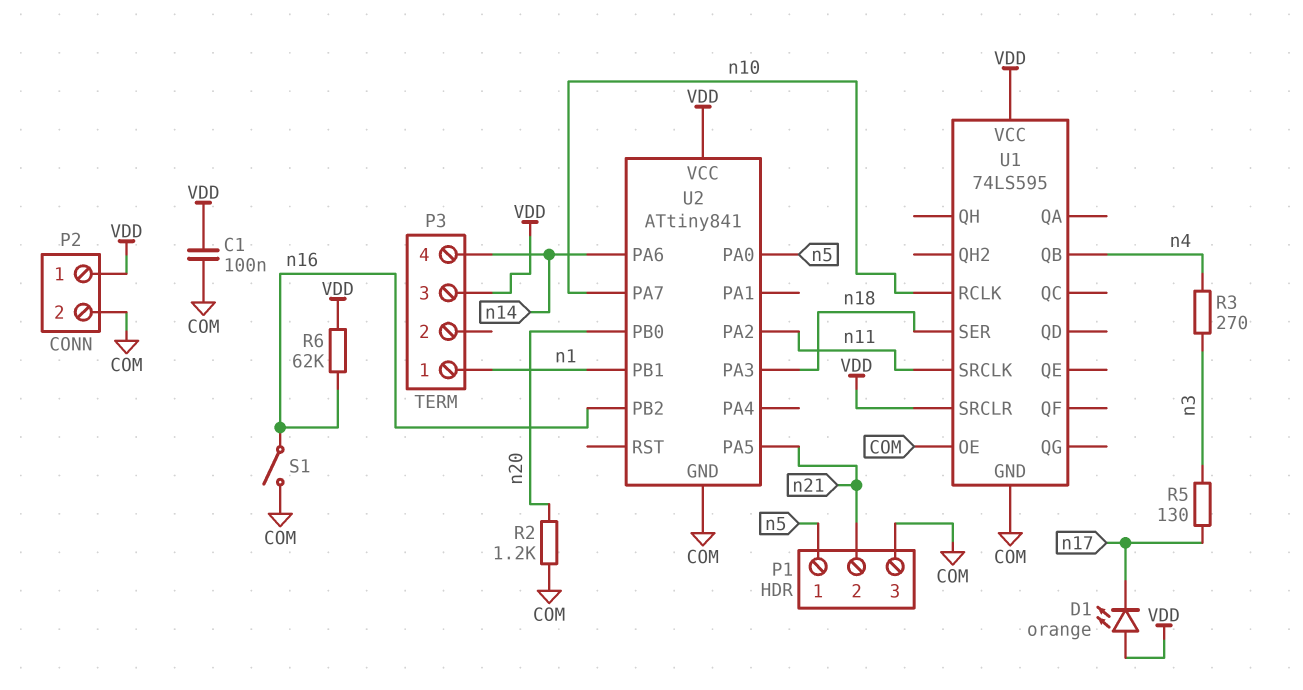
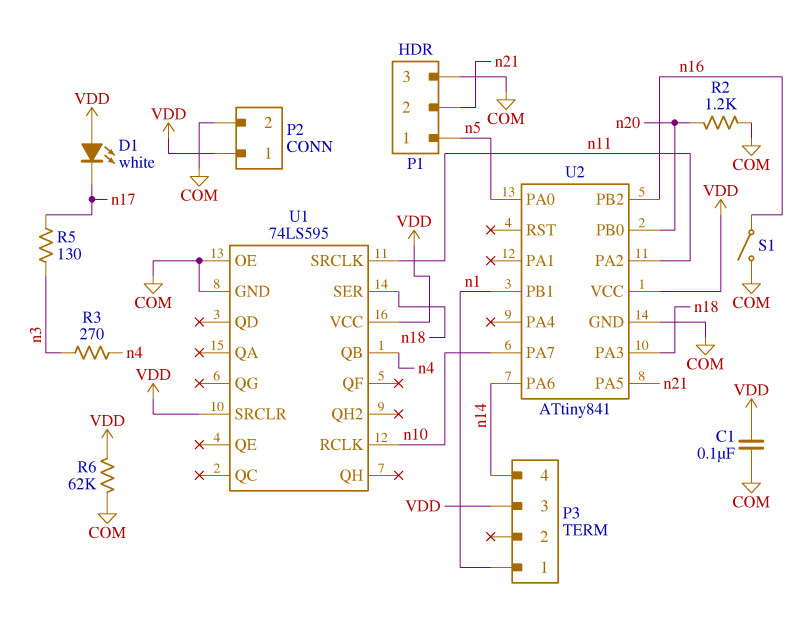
D1: LED orange (A VDD, K n17) -> LED white (A VDD, K n17)
R6: 62k (VDD, n16) -> 62k (COM, VDD)

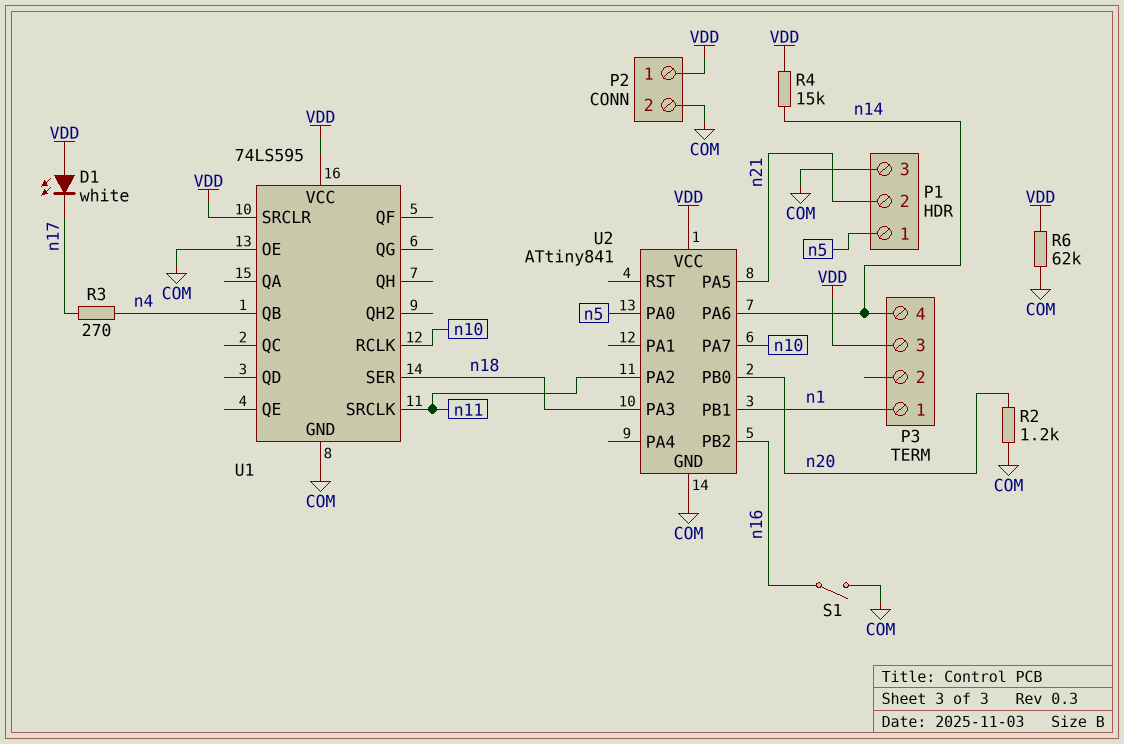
C1: 100nF (COM, VDD) -> none
R3: 270 (n3, n4) -> 270 (n4, n17)
R4: none -> 15k (VDD, n14)
R5: 130 (n3, n17) -> none

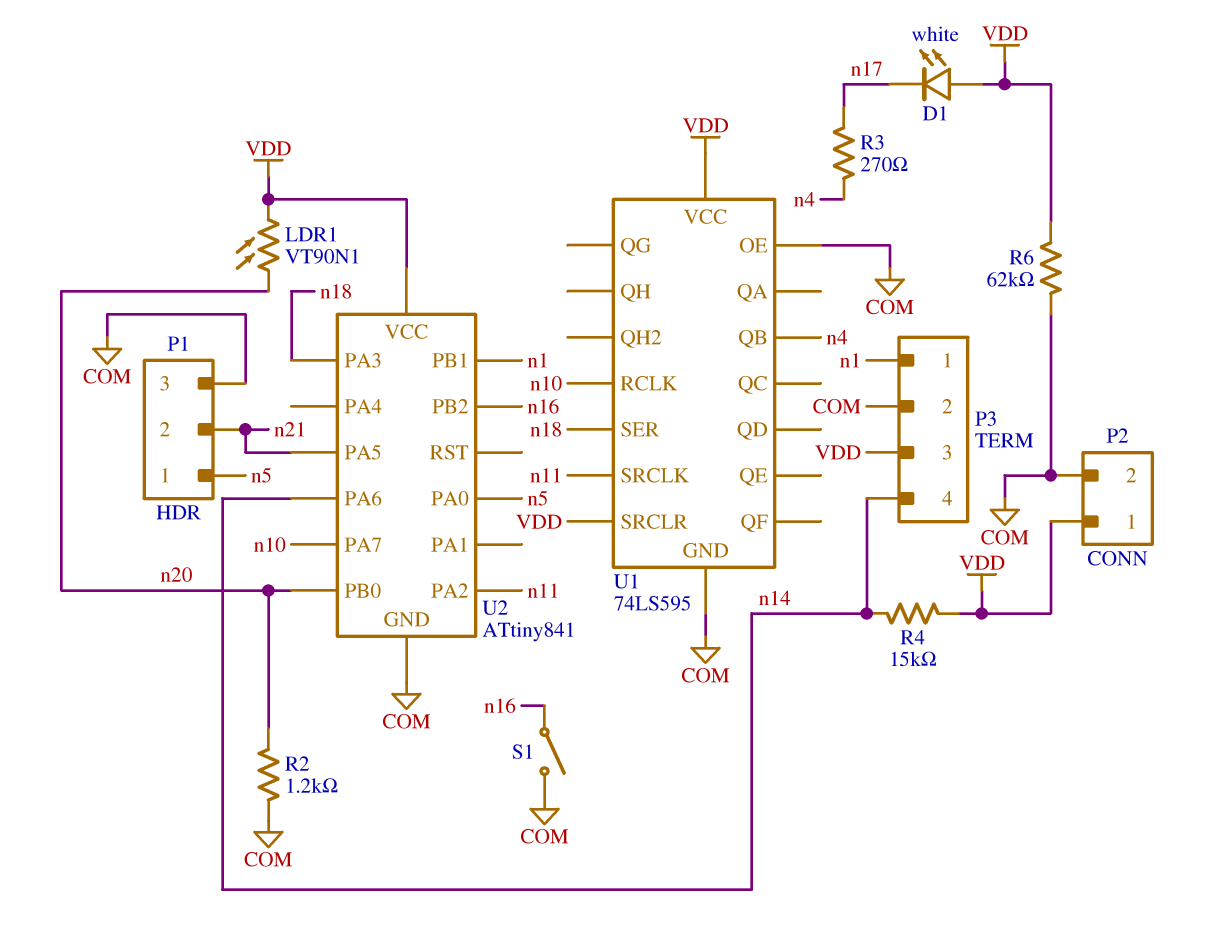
LDR1: none -> VT90N1 (VDD, n20)
P3 pin 2: none -> COM

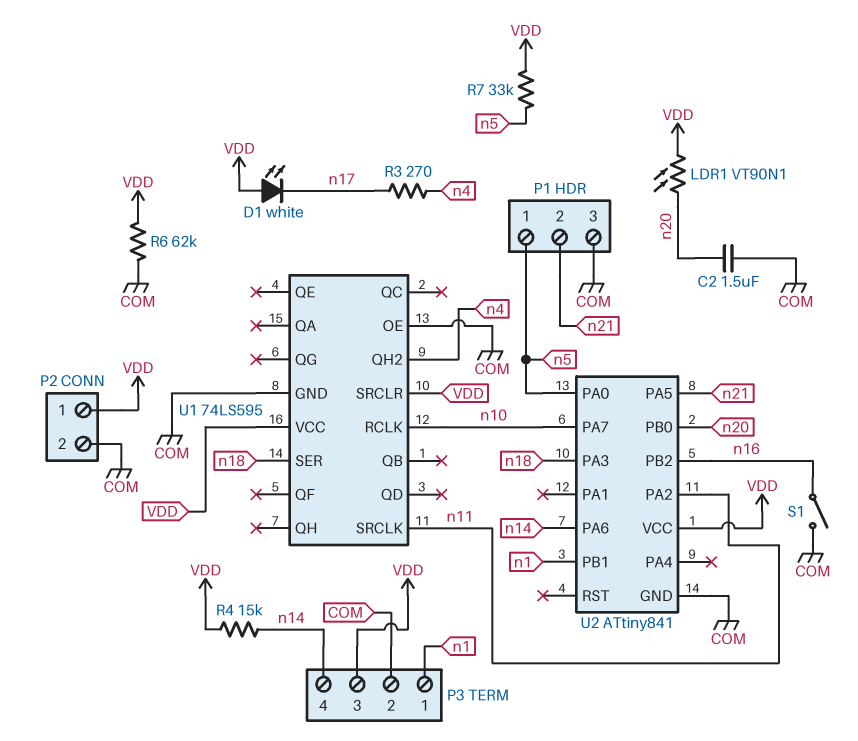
C2: none -> 1.5uF (COM, n20)
R2: 1.2k (COM, n20) -> none
R7: none -> 33k (VDD, n5)
U1 pin QB: n4 -> none
U1 pin QH2: none -> n4

